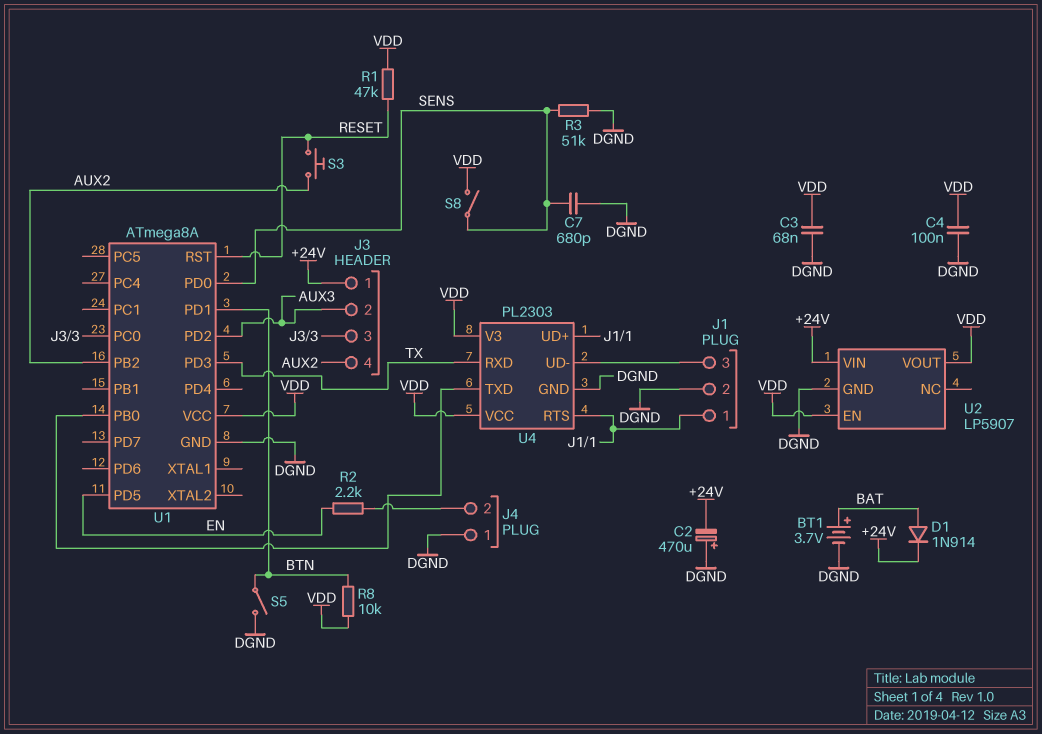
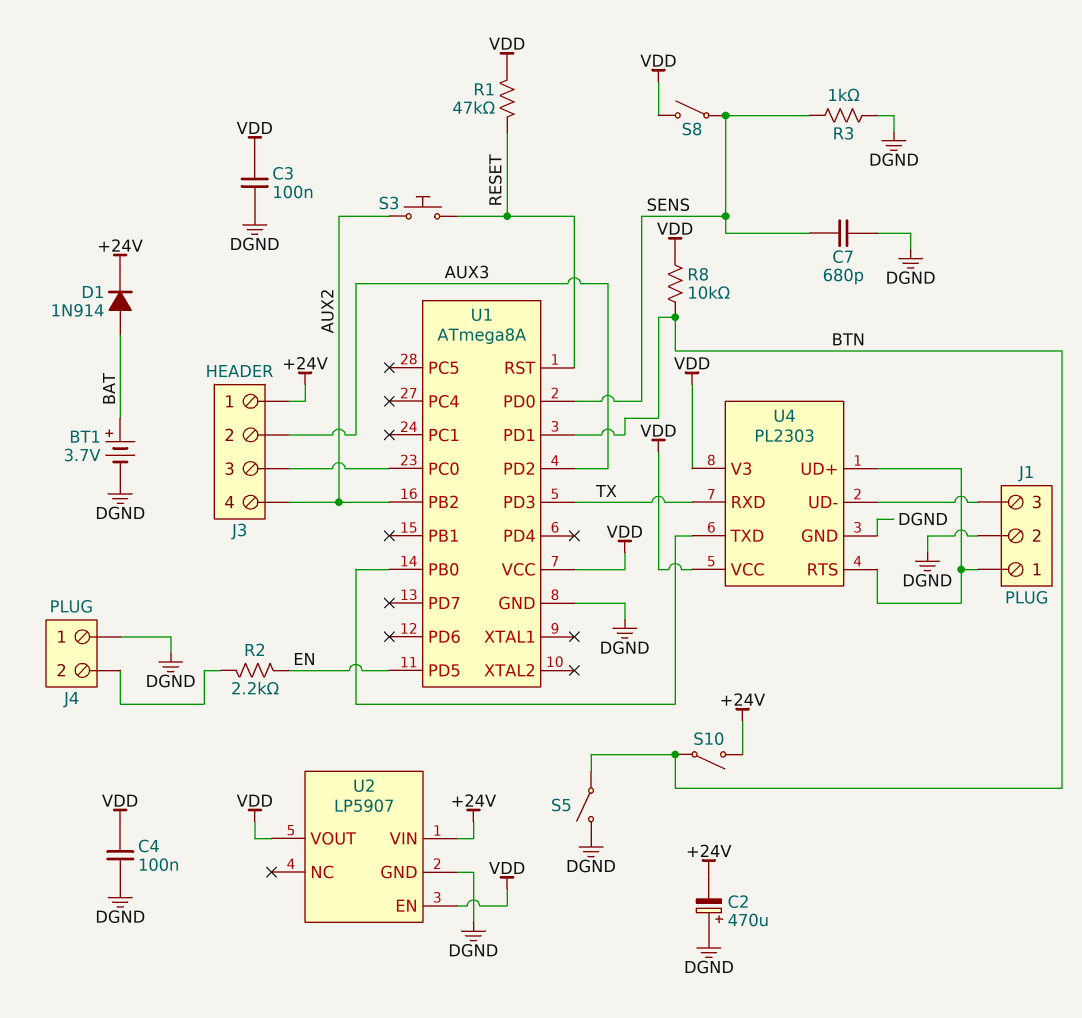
C3: 68nF (DGND, VDD) -> 100nF (DGND, VDD)
R3: 51k (DGND, SENS) -> 1k (DGND, SENS)
S10: none -> switch (+24V, BTN)

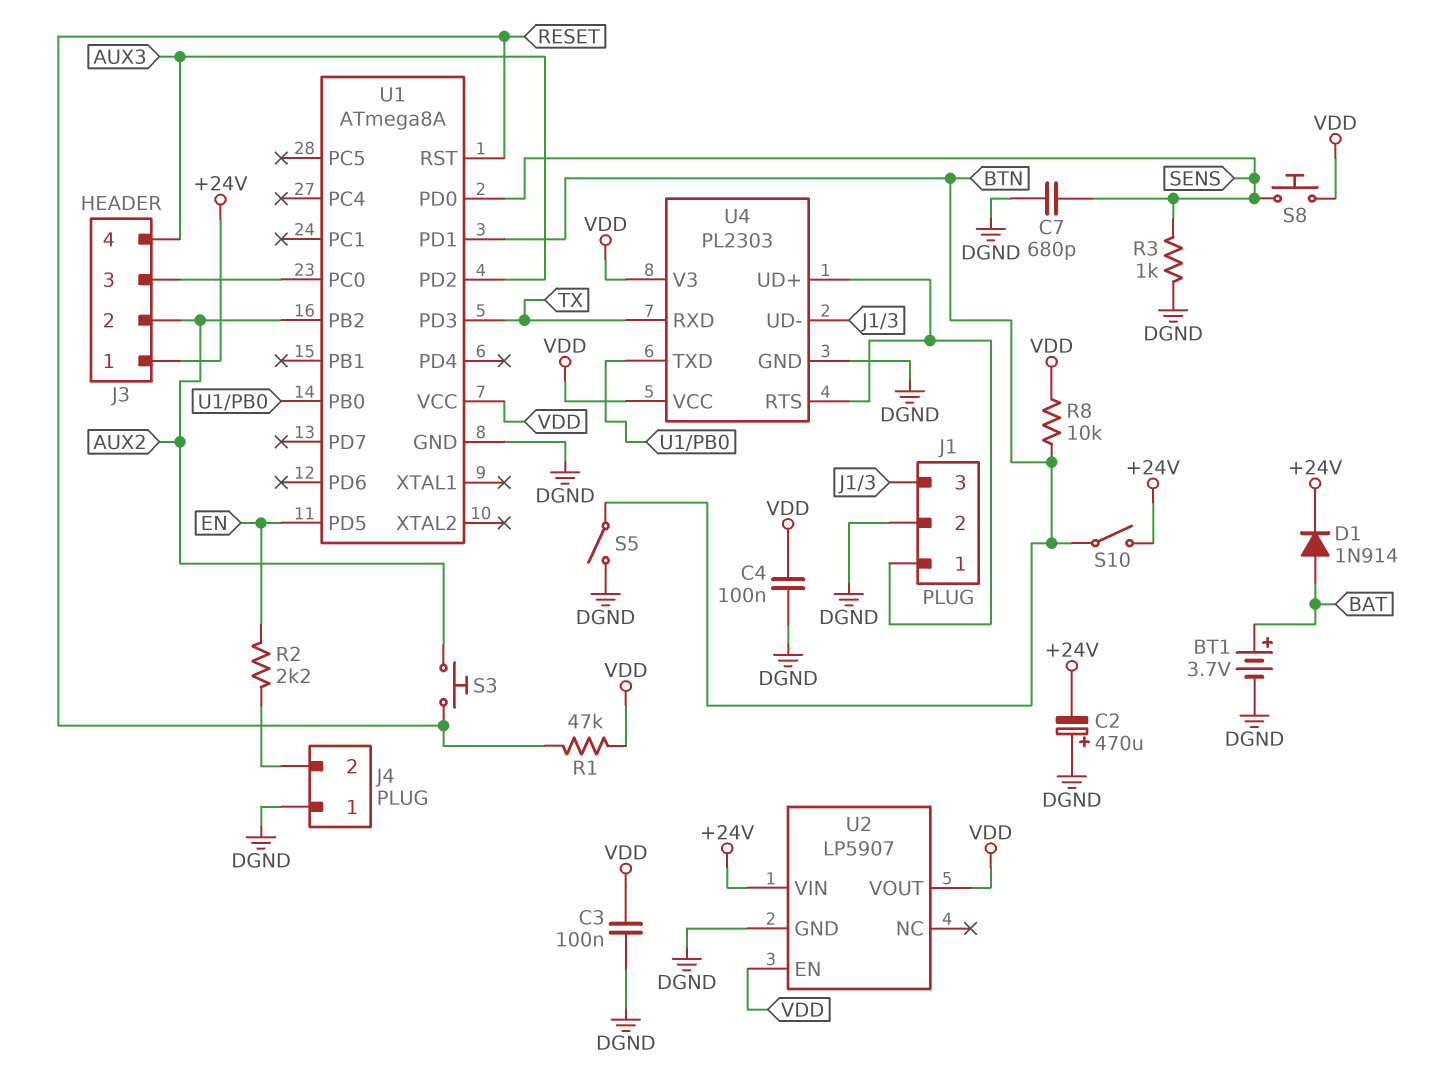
J3 pin 2: AUX3 -> AUX2
J3 pin 4: AUX2 -> AUX3
S8: switch (SENS, VDD) -> button (SENS, VDD)

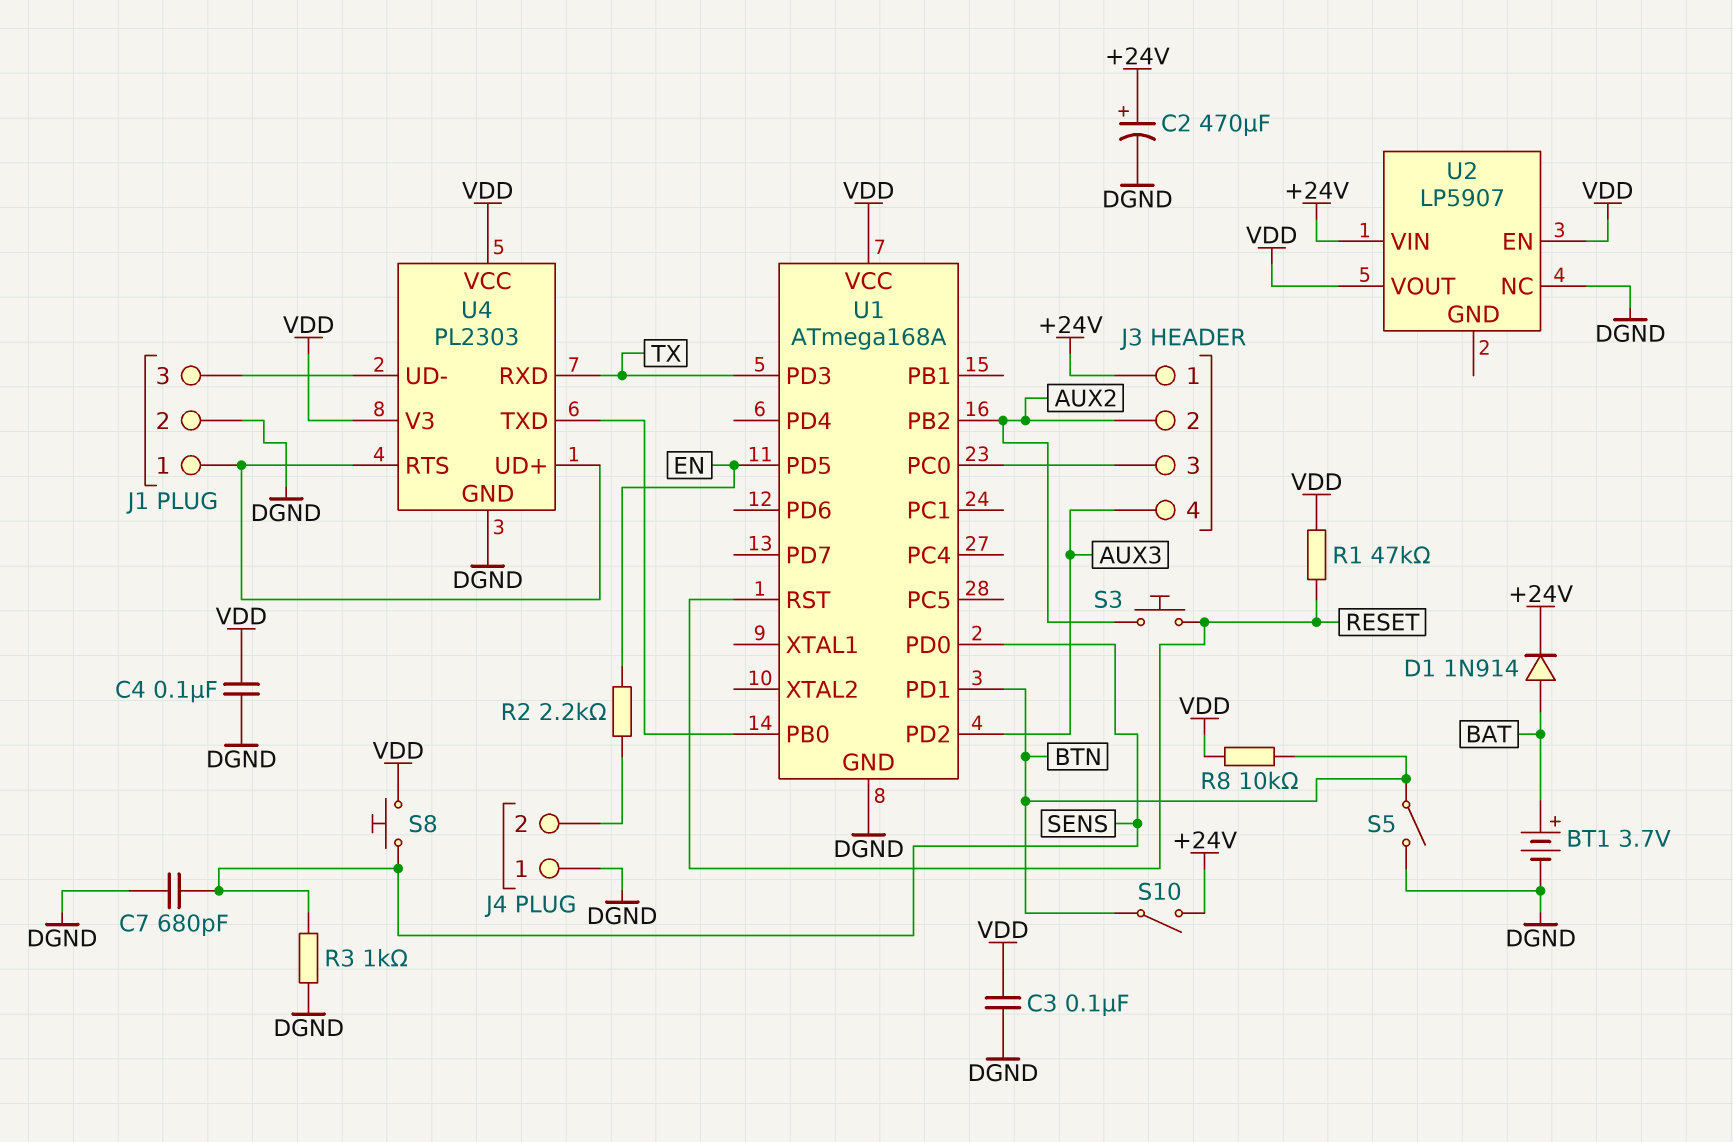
C2: 470uF (plus DGND, minus +24V) -> 470uF (plus +24V, minus DGND)
U1: ATmega8A -> ATmega168A
U2 pin GND: DGND -> none
U2 pin NC: none -> DGND

